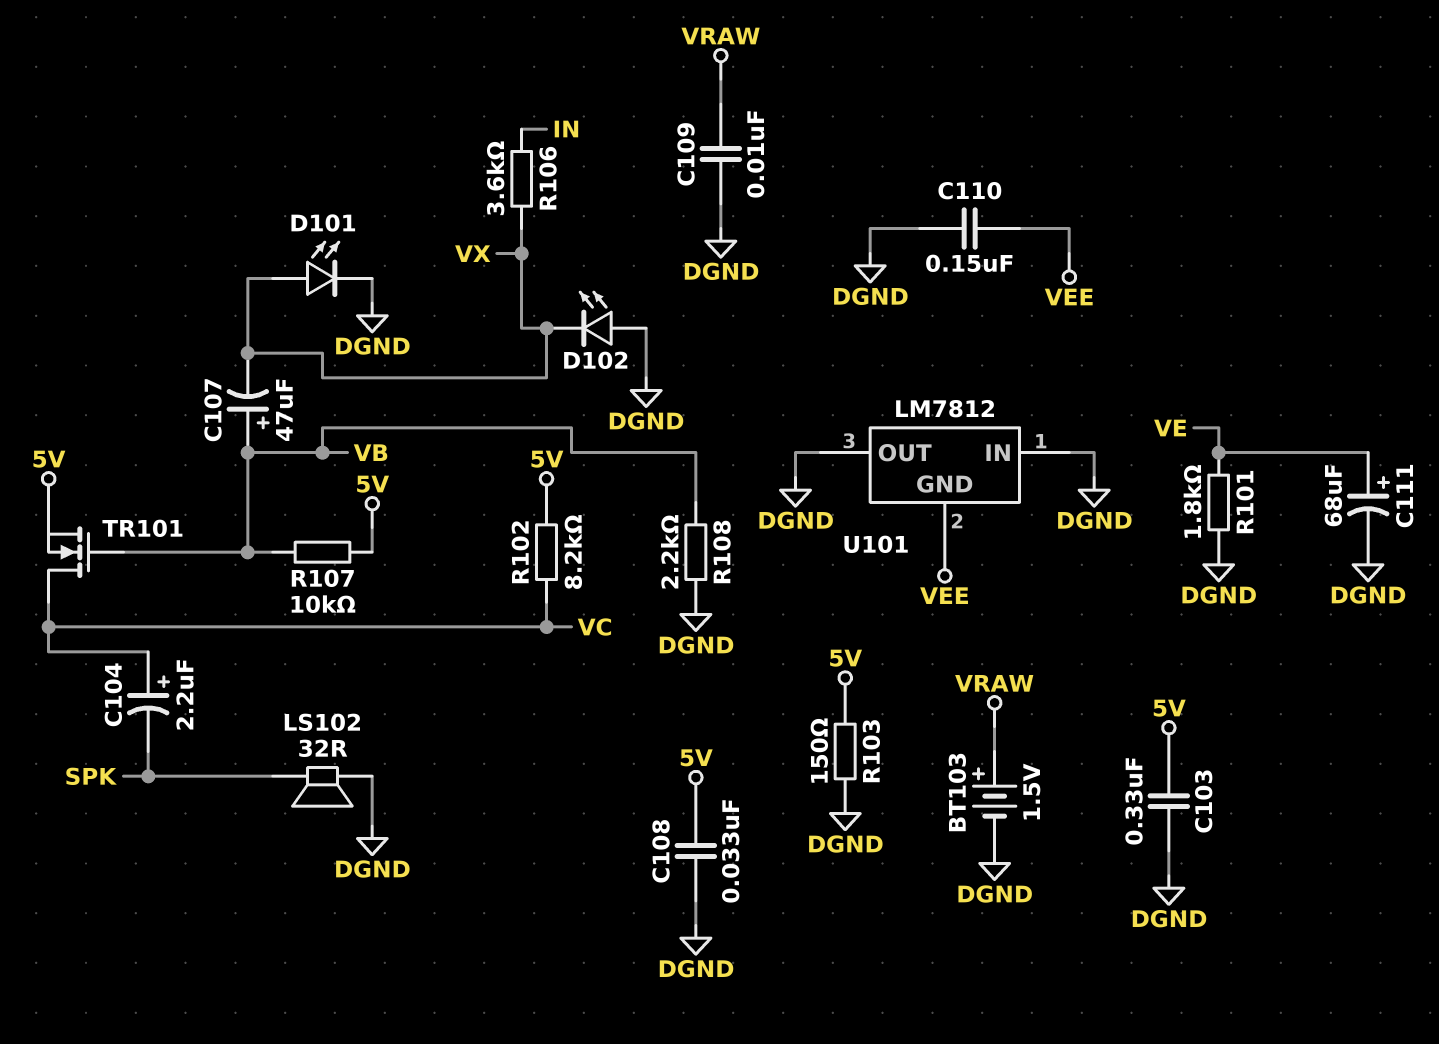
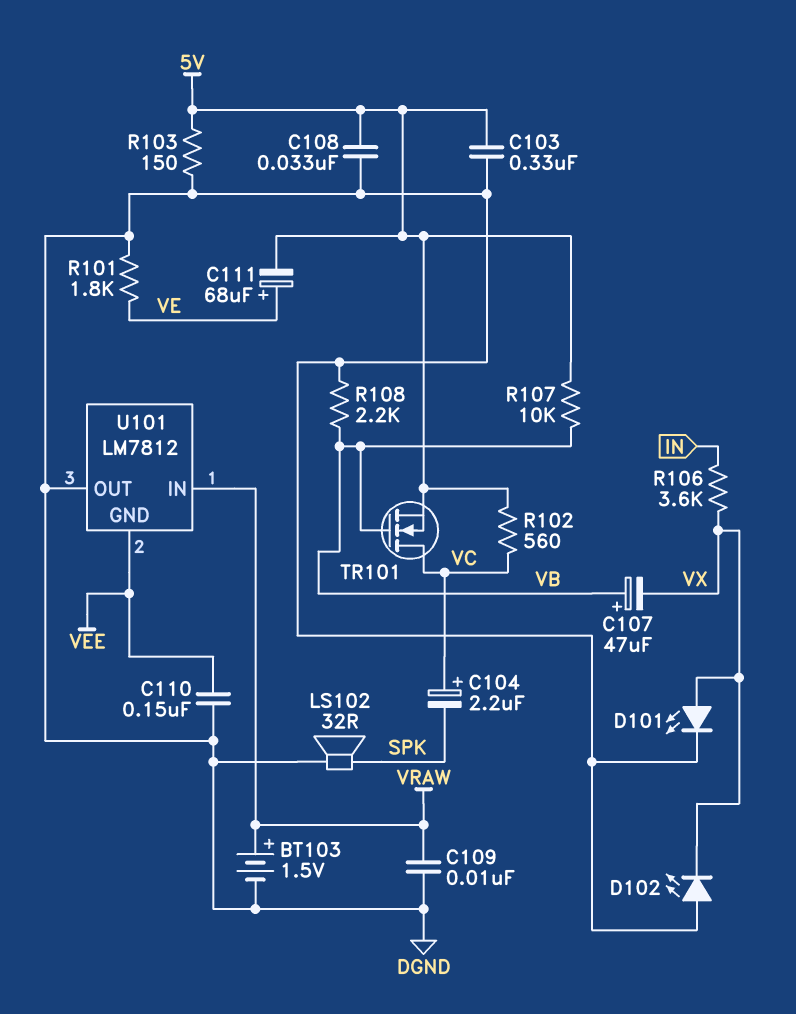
C111: 68uF (plus VE, minus DGND) -> 68uF (plus VE, minus 5V)
R102: 8.2k (5V, VC) -> 560 (5V, VC)
U101 pin IN: DGND -> VRAW

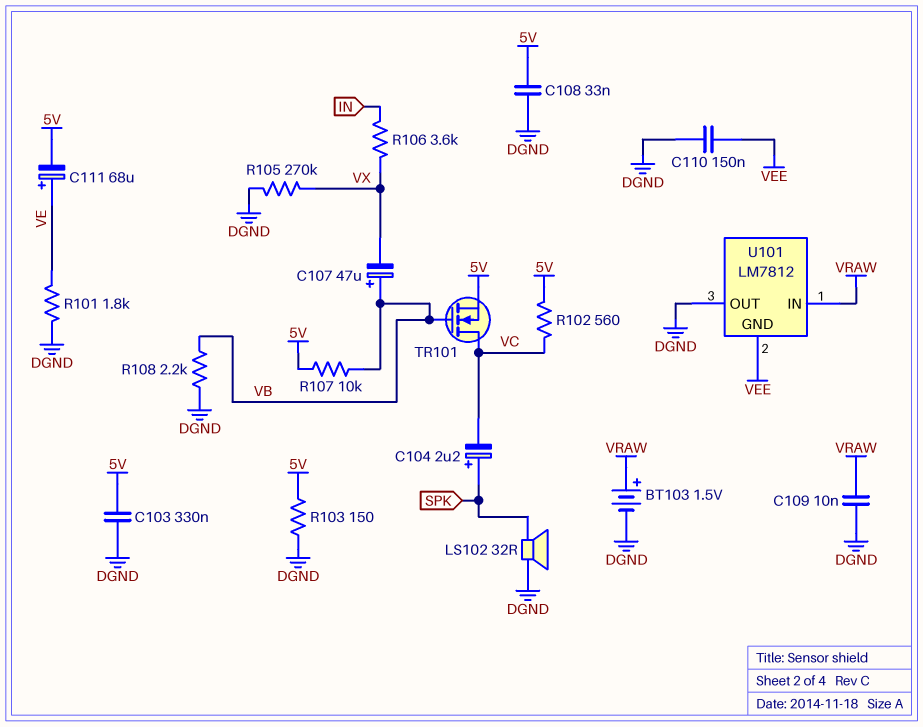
C104: 2.2uF (plus VC, minus SPK) -> 2.2uF (plus SPK, minus VC)
D101: LED (A VX, K DGND) -> none
D102: LED (A DGND, K VX) -> none
R105: none -> 270k (DGND, VX)

